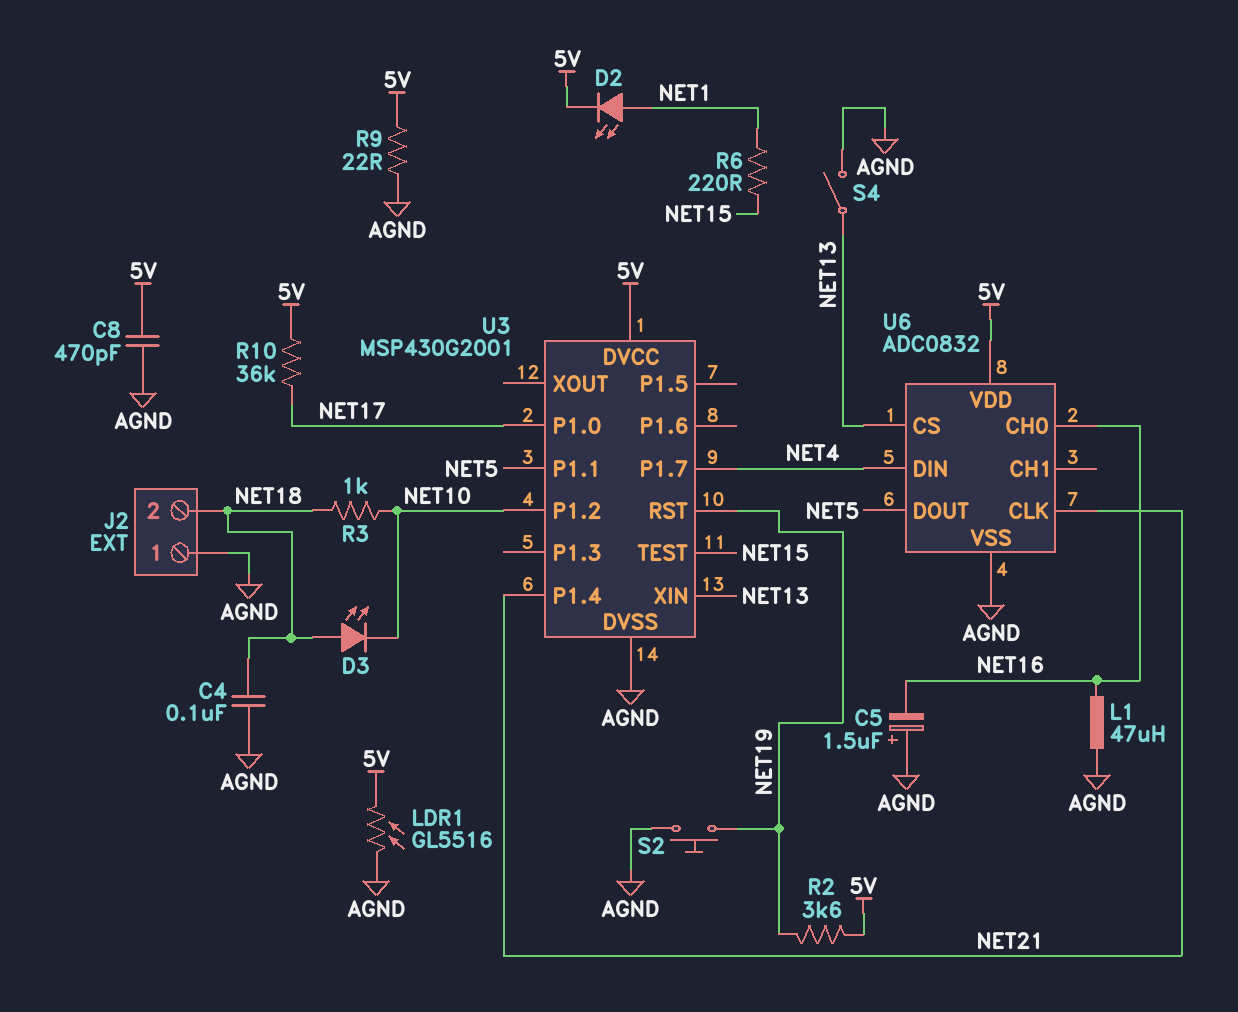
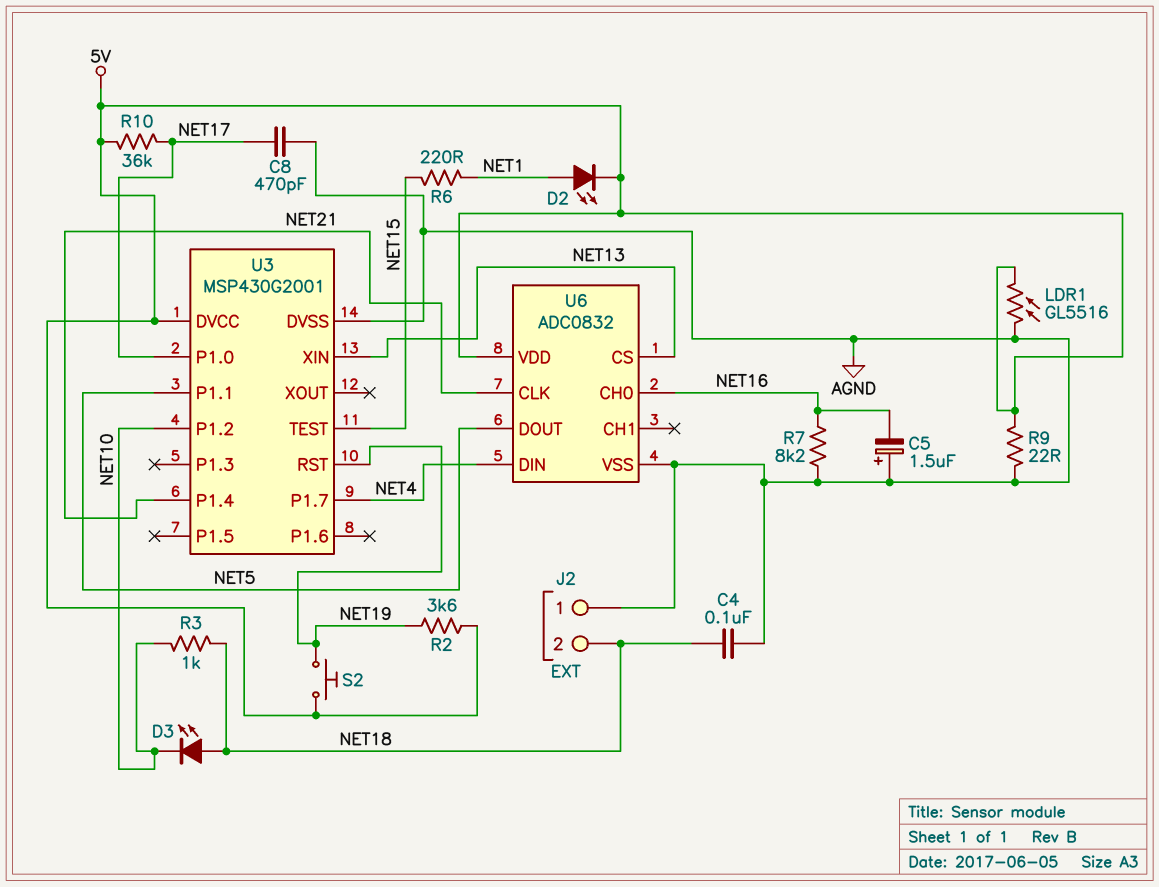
C8: 470pF (5V, AGND) -> 470pF (AGND, NET17)
L1: 47uH (AGND, NET16) -> none
R7: none -> 8.2k (AGND, NET16)
S2: button (AGND, NET19) -> button (5V, NET19)
S4: switch (AGND, NET13) -> none

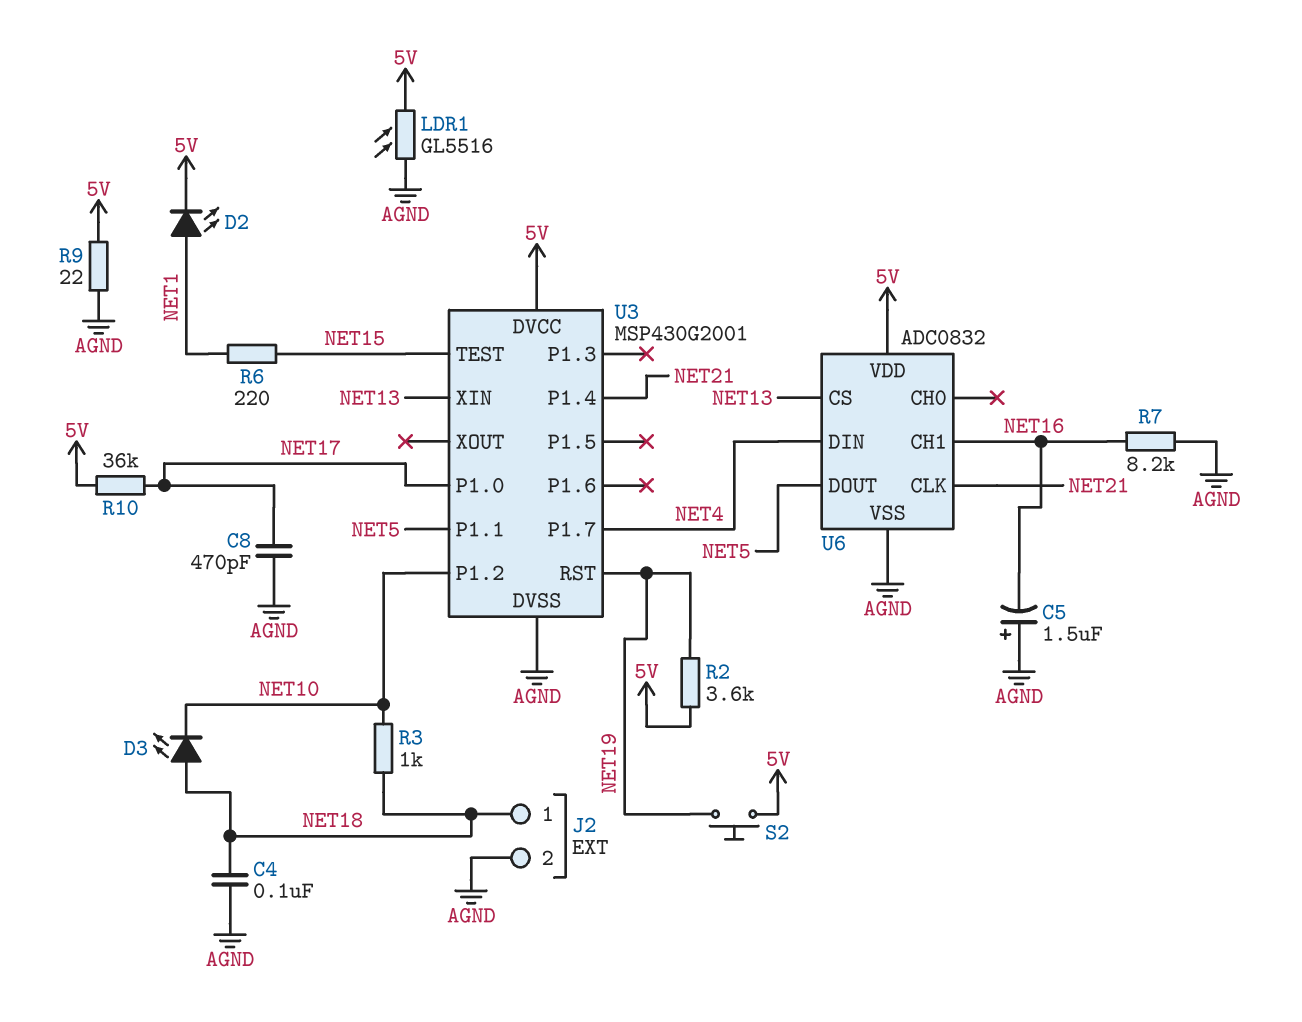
J2 pin 1: AGND -> NET18
J2 pin 2: NET18 -> AGND
U6 pin CH0: NET16 -> none
U6 pin CH1: none -> NET16

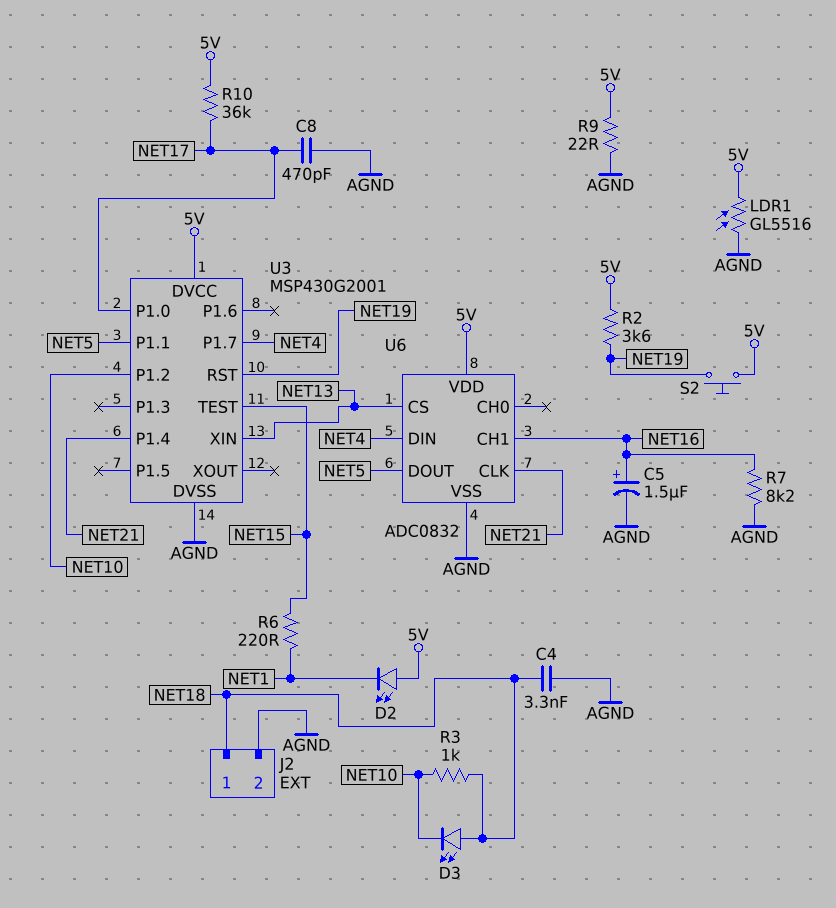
C4: 100nF (AGND, NET18) -> 3.3nF (AGND, NET18)
C5: 1.5uF (plus AGND, minus NET16) -> 1.5uF (plus NET16, minus AGND)
D2: LED (A NET1, K 5V) -> LED (A 5V, K NET1)

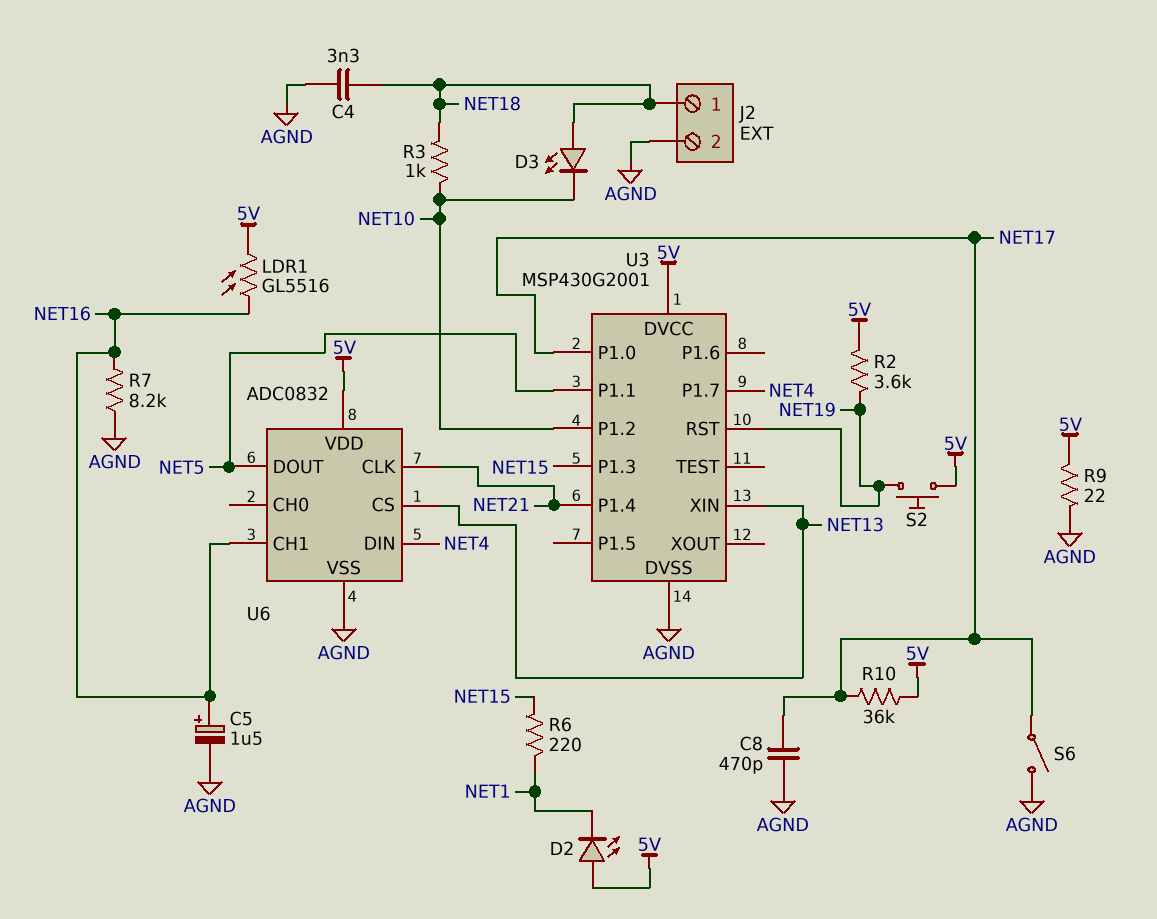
LDR1: GL5516 (5V, AGND) -> GL5516 (5V, NET16)
S6: none -> switch (AGND, NET17)
U3 pin P1.3: none -> NET15
U3 pin TEST: NET15 -> none

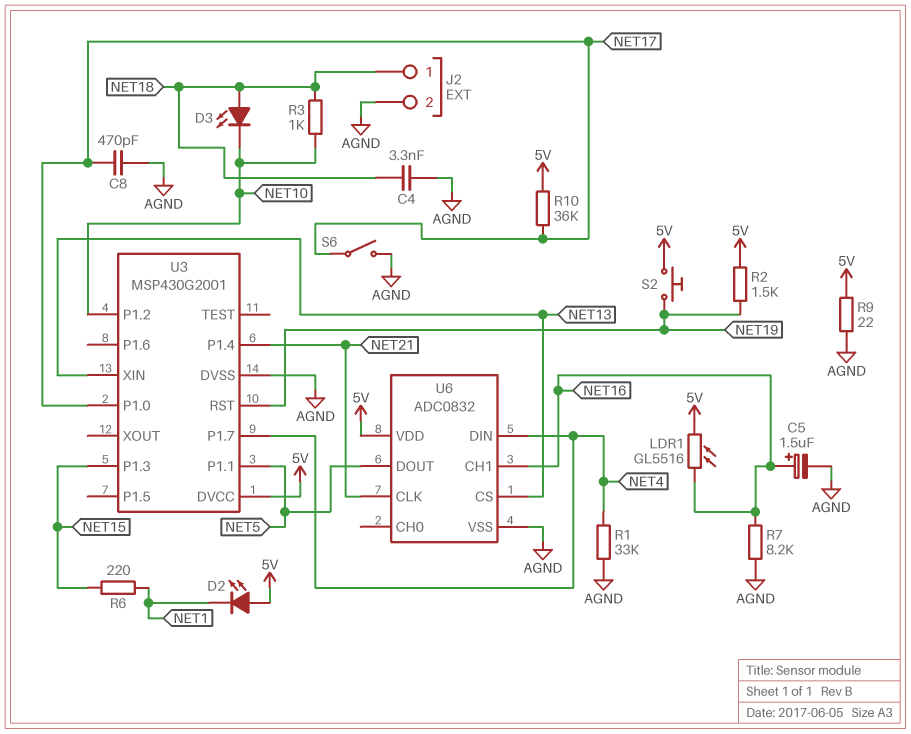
R1: none -> 33k (AGND, NET4)
R2: 3.6k (5V, NET19) -> 1.5k (5V, NET19)

